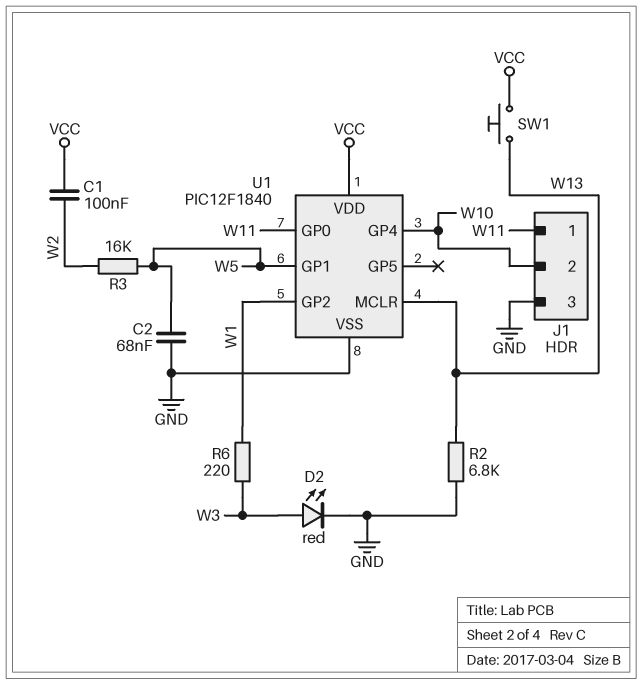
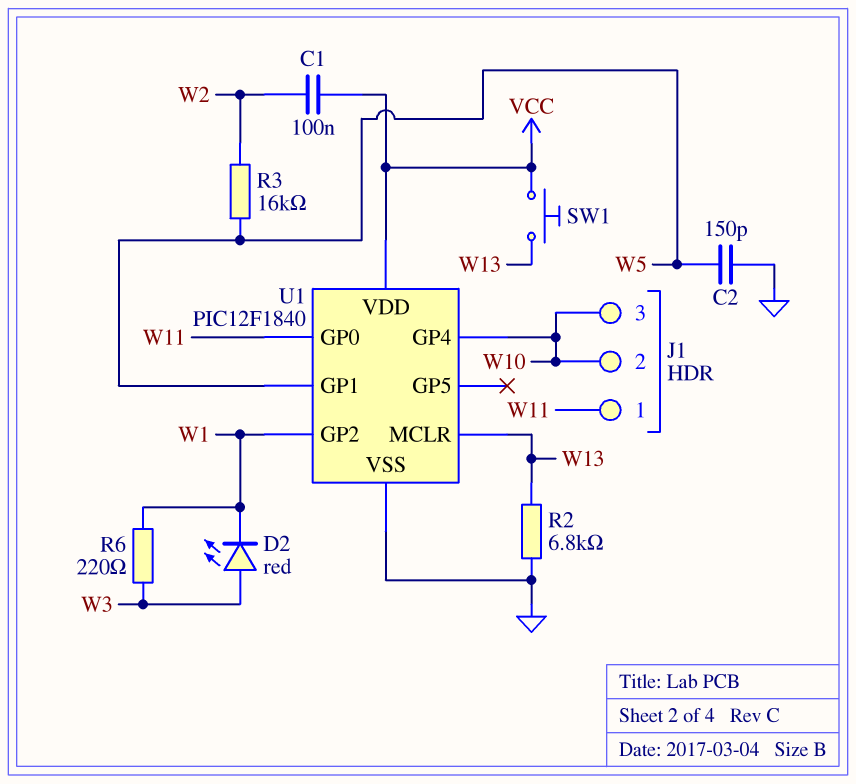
C2: 68nF (GND, W5) -> 150pF (GND, W5)
D2: LED red (A W3, K GND) -> LED red (A W3, K W1)
J1 pin 3: GND -> W10

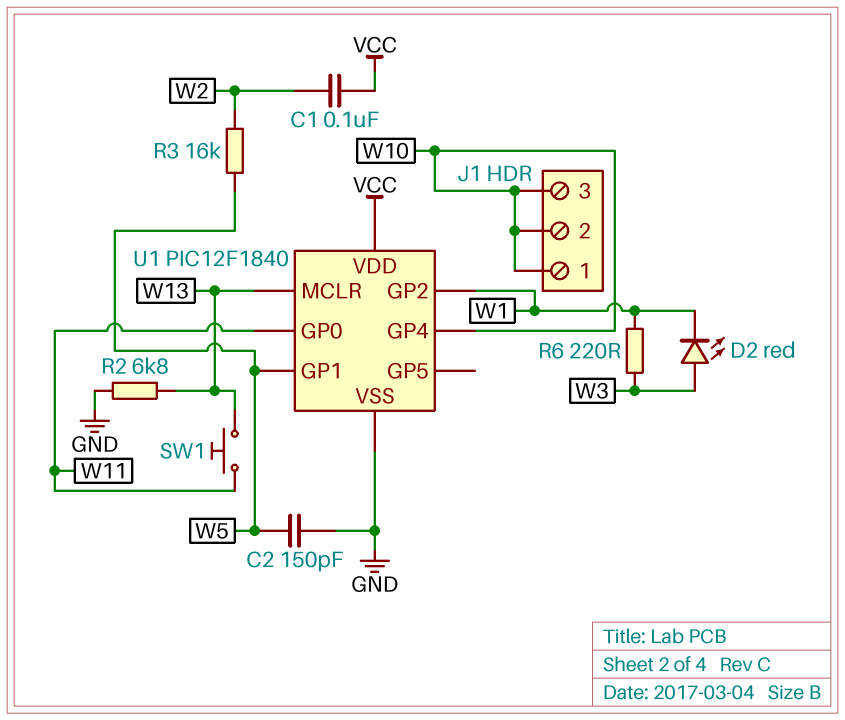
J1 pin 1: W11 -> W10
SW1: button (VCC, W13) -> button (W11, W13)

